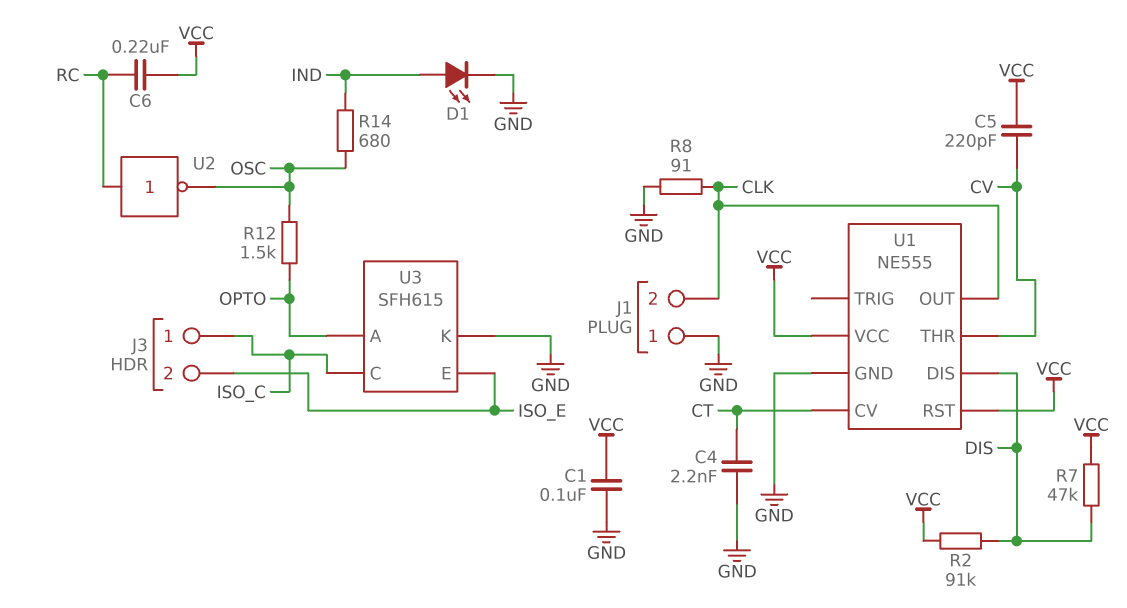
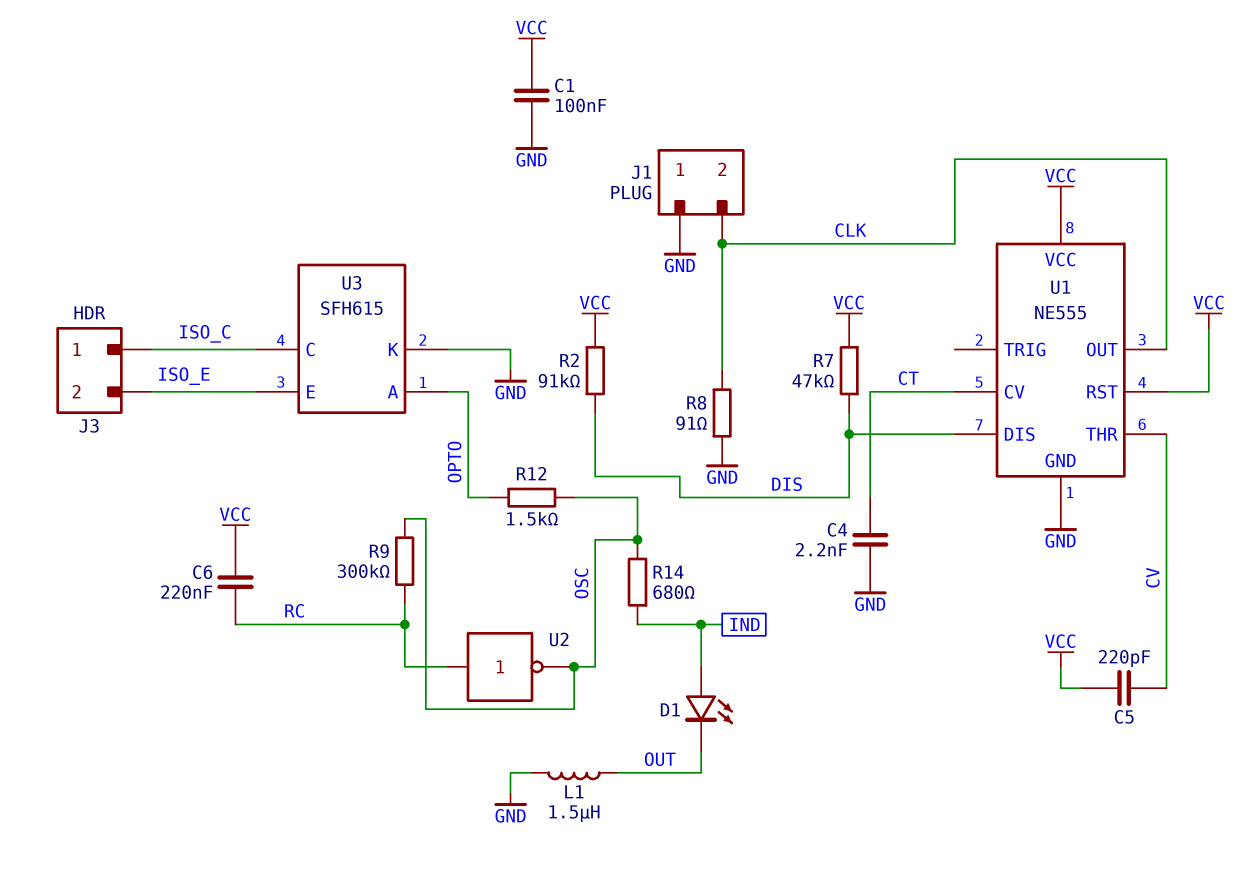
D1: LED (A IND, K GND) -> LED (A IND, K OUT)
L1: none -> 1.5uH (GND, OUT)
R9: none -> 300k (OSC, RC)

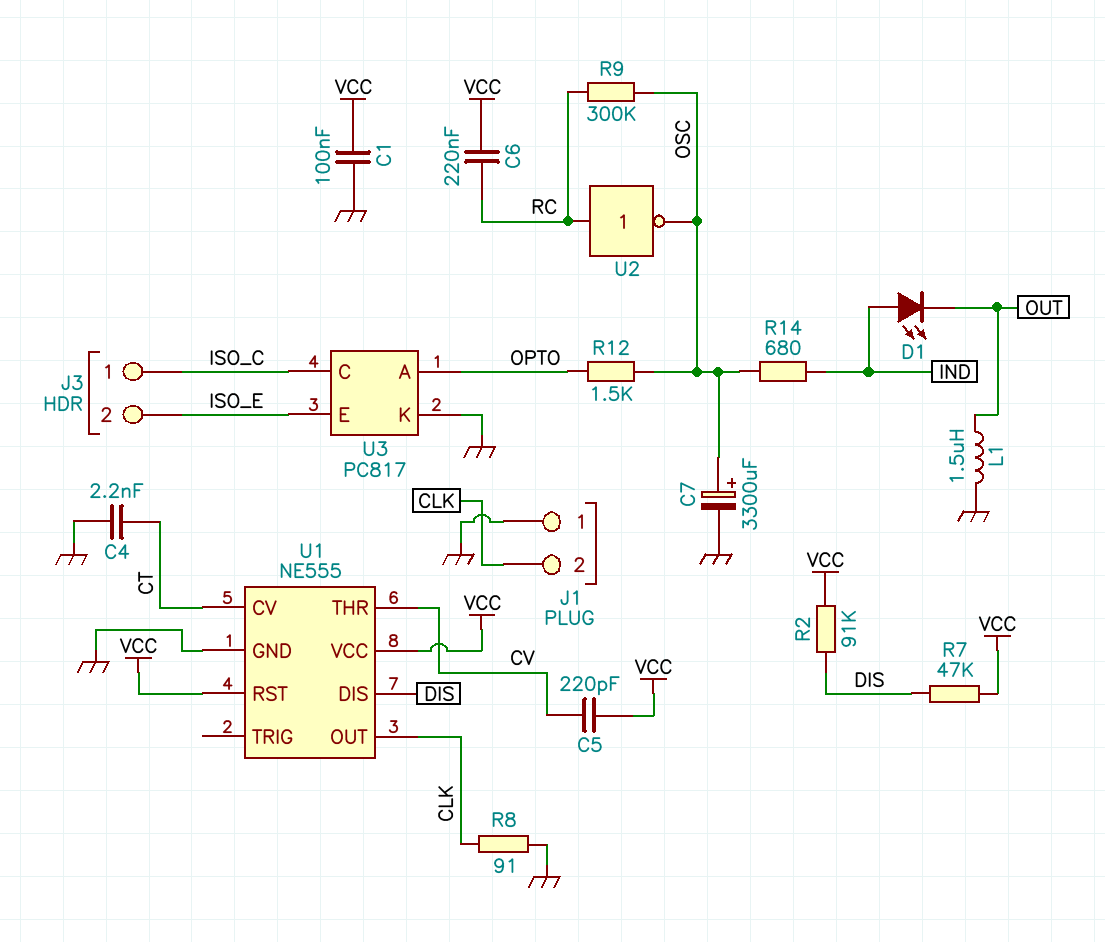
C7: none -> 3300uF (plus OSC, minus GND)
U3: SFH615 -> PC817

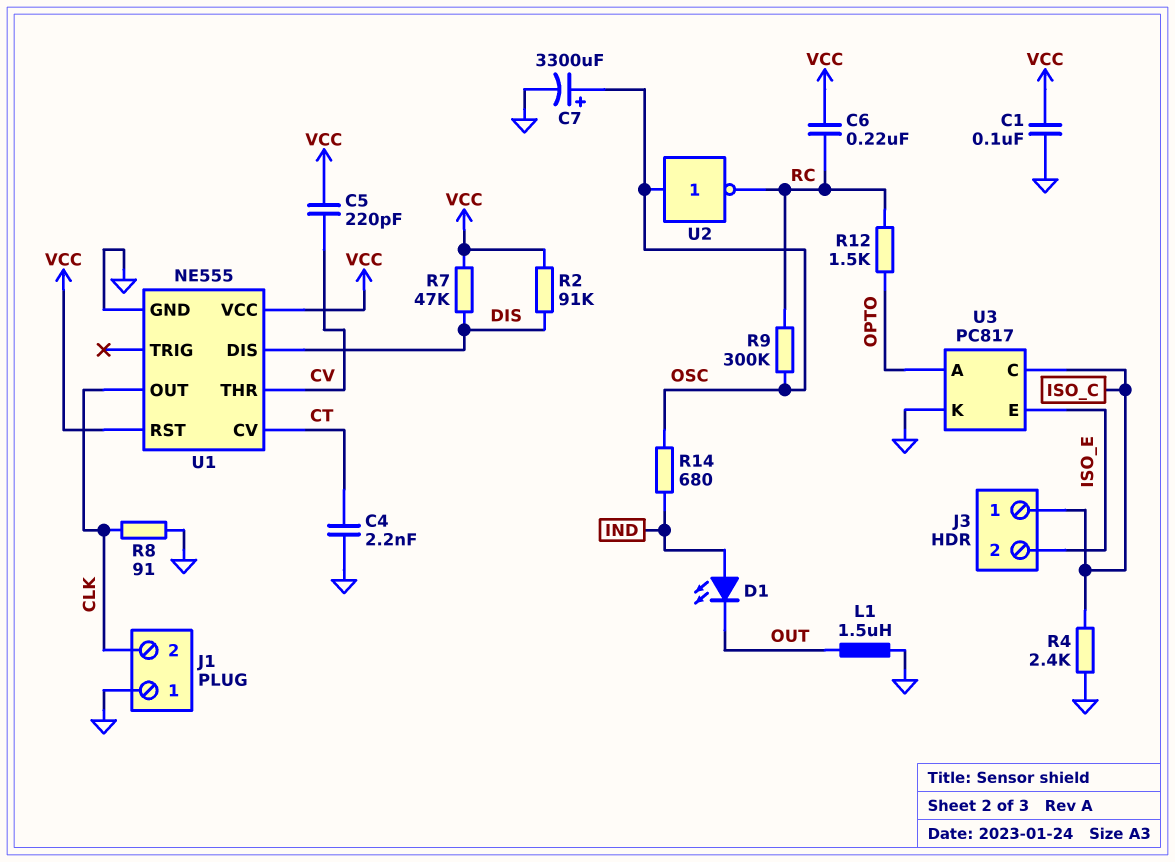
R4: none -> 2.4k (GND, ISO_C)
R12: 1.5k (OPTO, OSC) -> 1.5k (OPTO, RC)
U2: NOT (in RC, out OSC) -> NOT (in OSC, out RC)

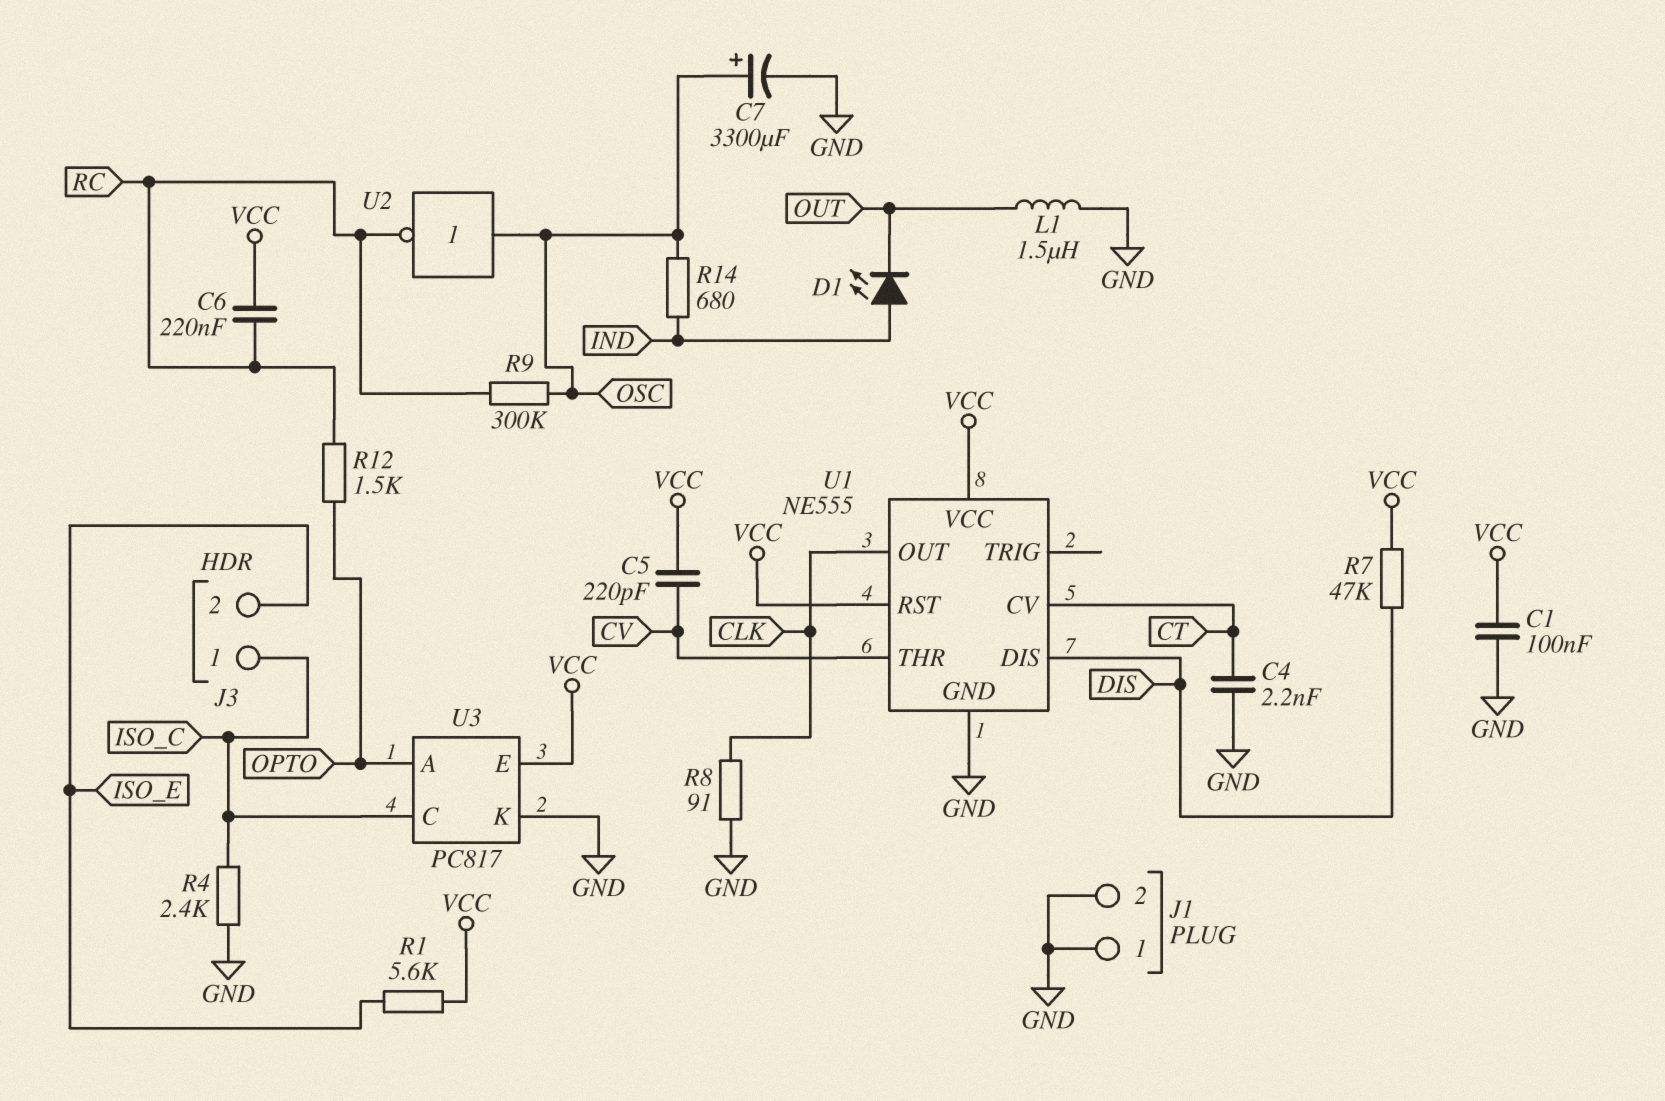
J1 pin 2: CLK -> GND
R1: none -> 5.6k (ISO_E, VCC)
R2: 91k (DIS, VCC) -> none
U3 pin E: ISO_E -> VCC

